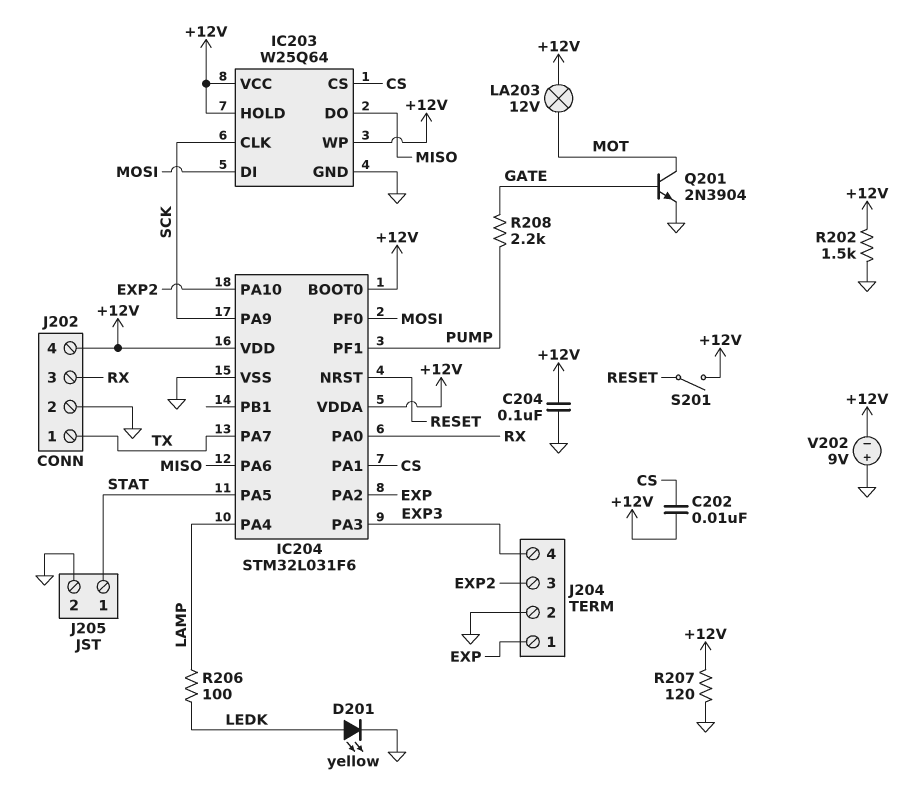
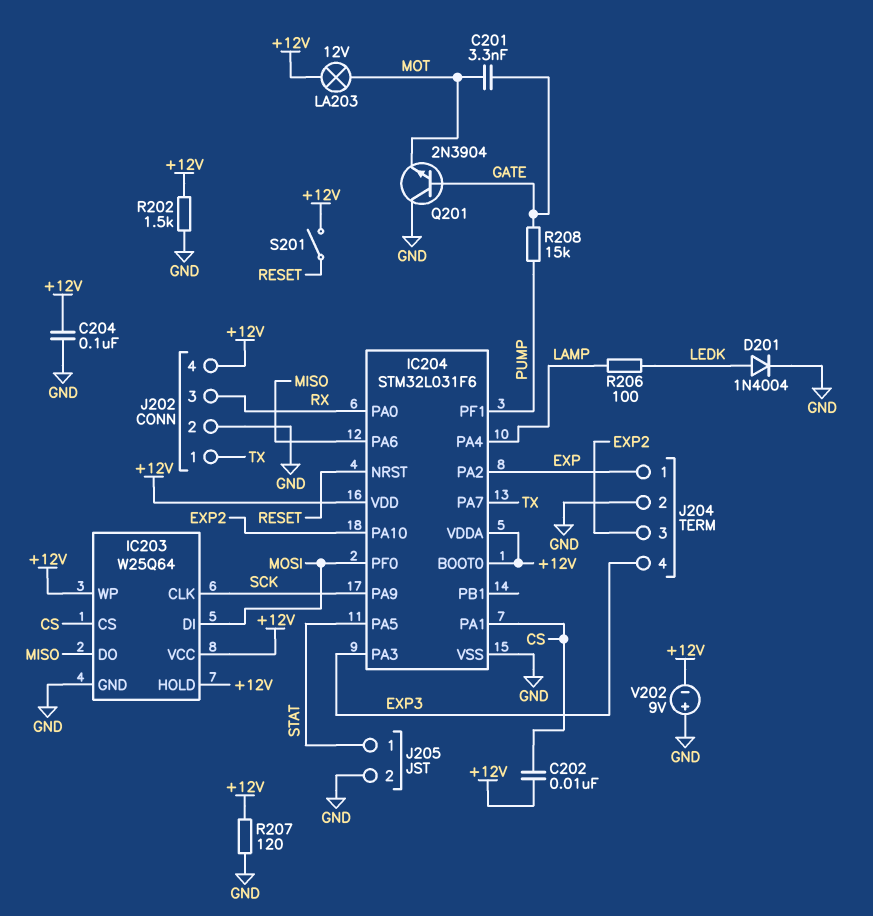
C201: none -> 3.3nF (GATE, MOT)
D201: LED yellow (A LEDK, K GND) -> diode 1N4004 (A LEDK, K GND)
Q201: NPN 2N3904 (B GATE, C MOT, E GND) -> NPN 2N3904 (B GATE, C GND, E MOT)
R208: 2.2k (GATE, PUMP) -> 15k (GATE, PUMP)

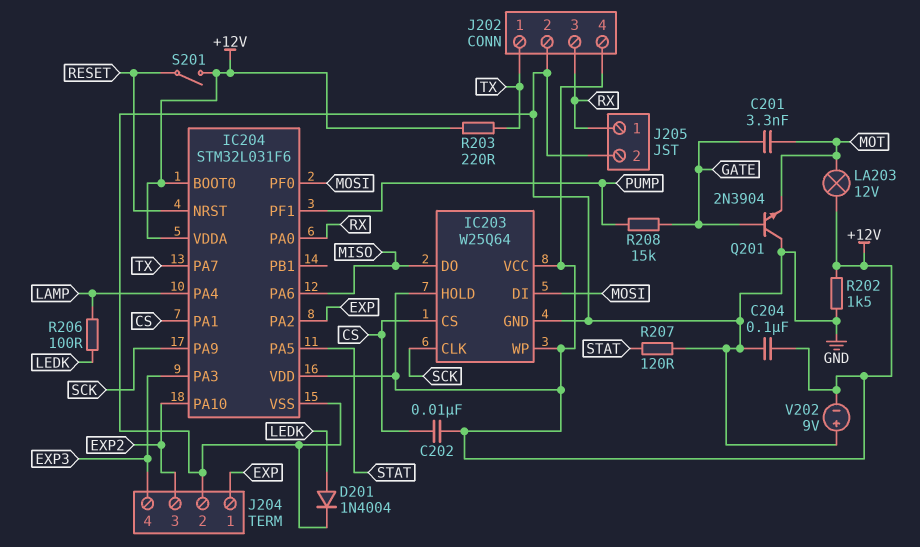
J205 pin 1: STAT -> RX
R203: none -> 220 (+12V, TX)
R207: 120 (+12V, GND) -> 120 (GND, STAT)

